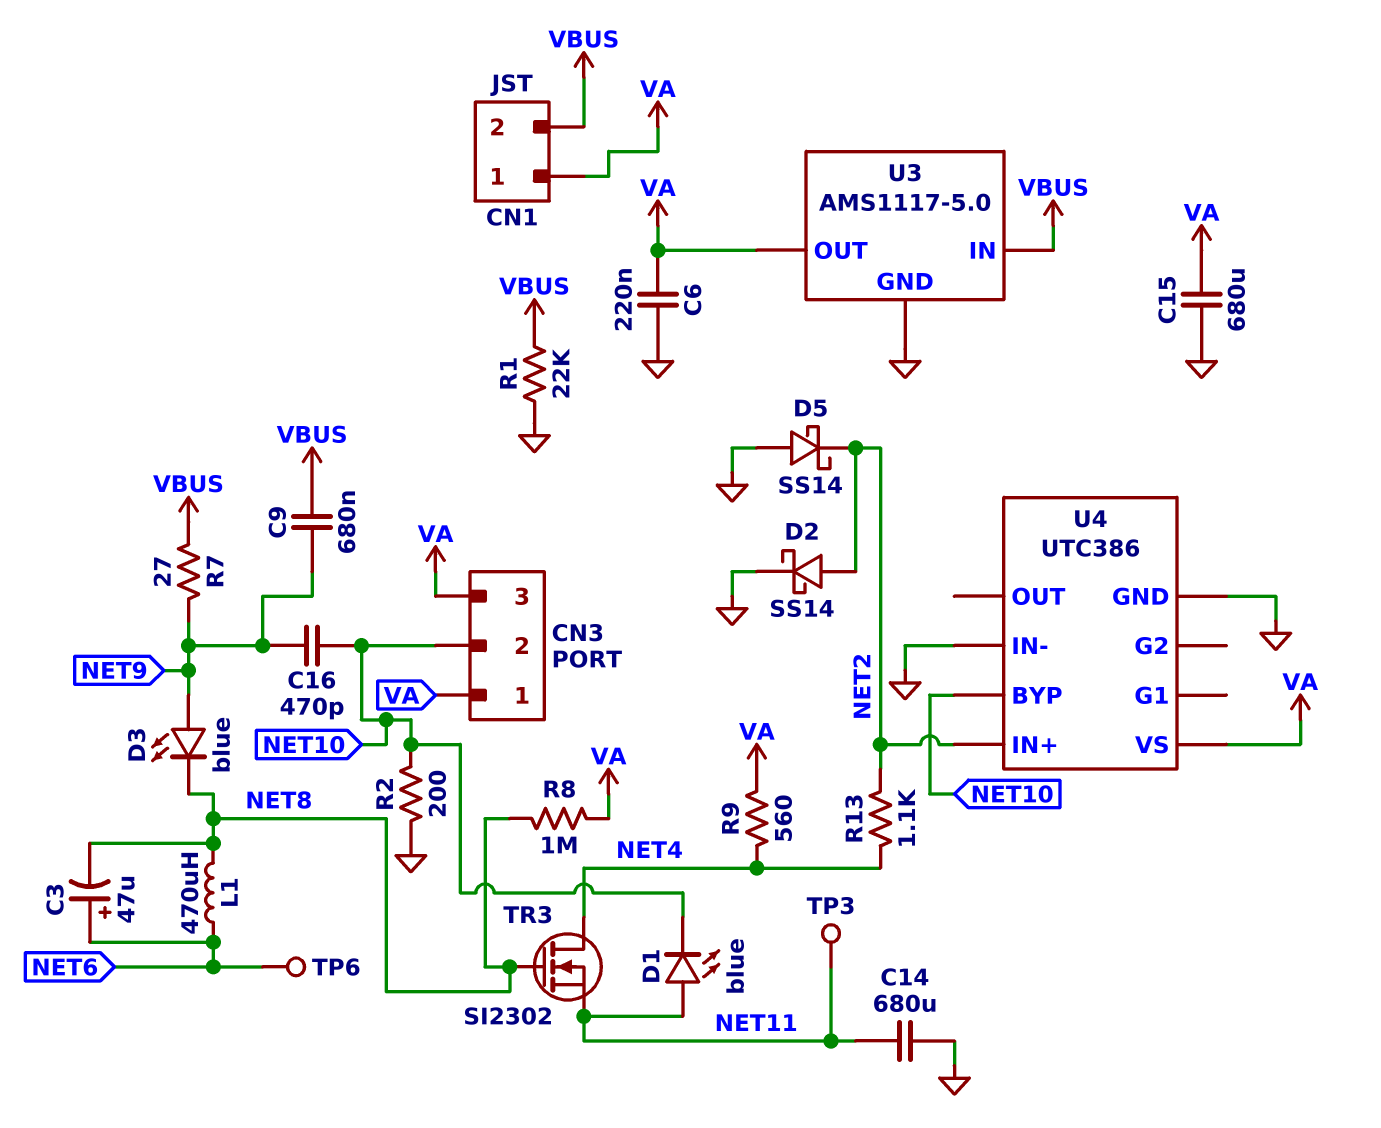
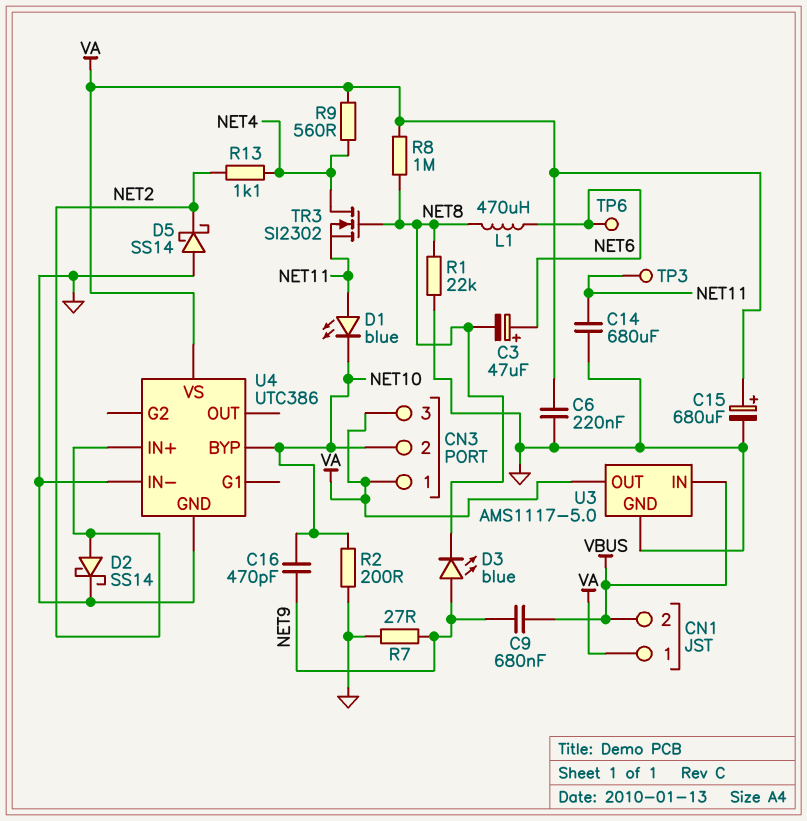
C15: 680uF (GND, VA) -> 680uF (plus VA, minus GND)
R1: 22k (GND, VBUS) -> 22k (GND, NET8)
R7: 27 (NET9, VBUS) -> 27 (GND, NET9)

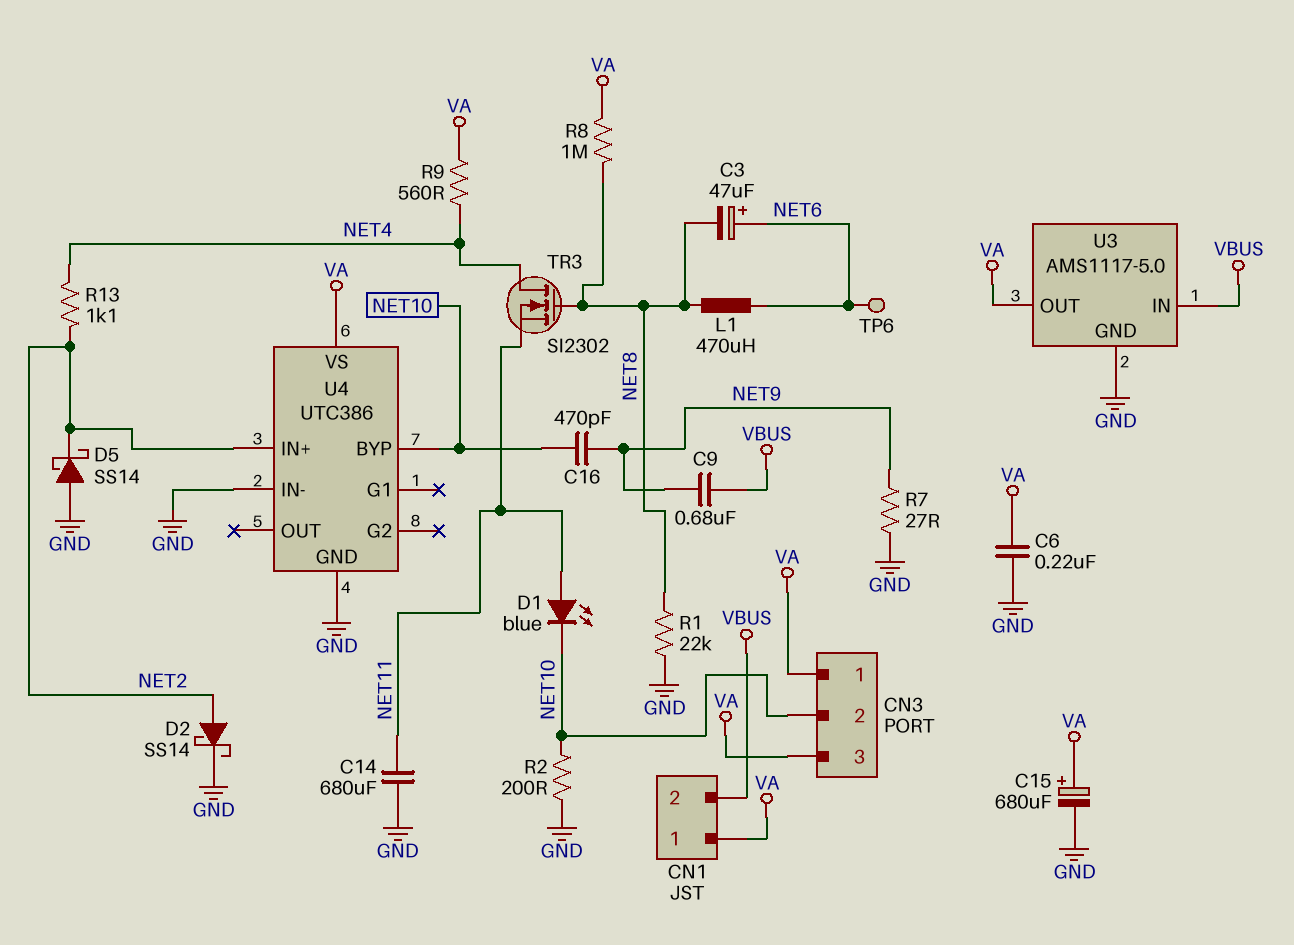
D3: LED blue (A NET9, K NET8) -> none
TP3: test point (NET11) -> none

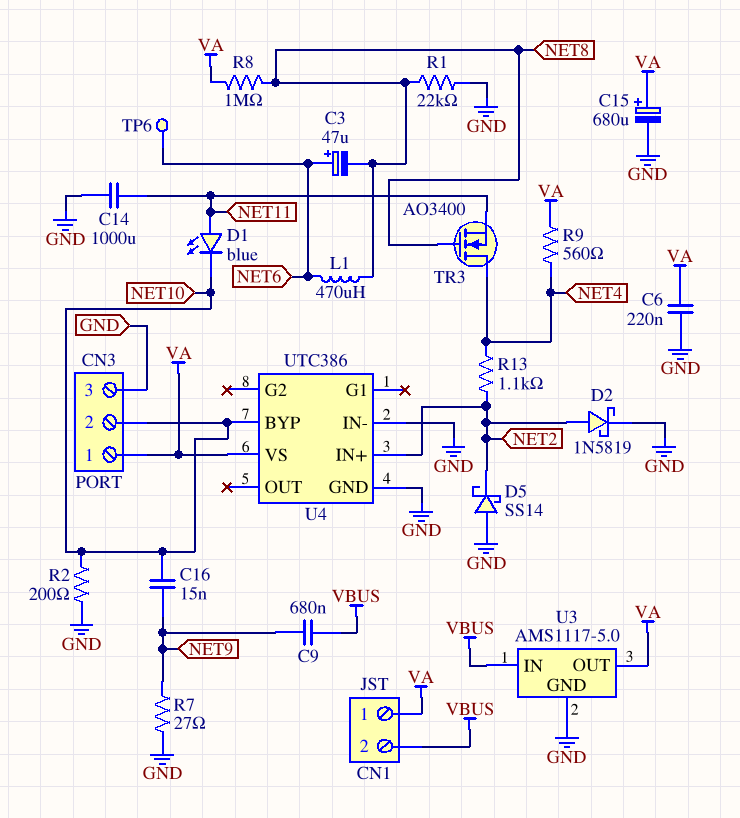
C14: 680uF (GND, NET11) -> 1000uF (GND, NET11)
C16: 470pF (NET9, NET10) -> 15nF (NET9, NET10)
CN3 pin 3: VA -> GND
D2: schottky SS14 (A NET2, K GND) -> schottky 1N5819 (A NET2, K GND)
TR3: NMOS SI2302 (G NET8, D NET4, S NET11) -> NMOS AO3400 (G NET8, D NET4, S NET11)

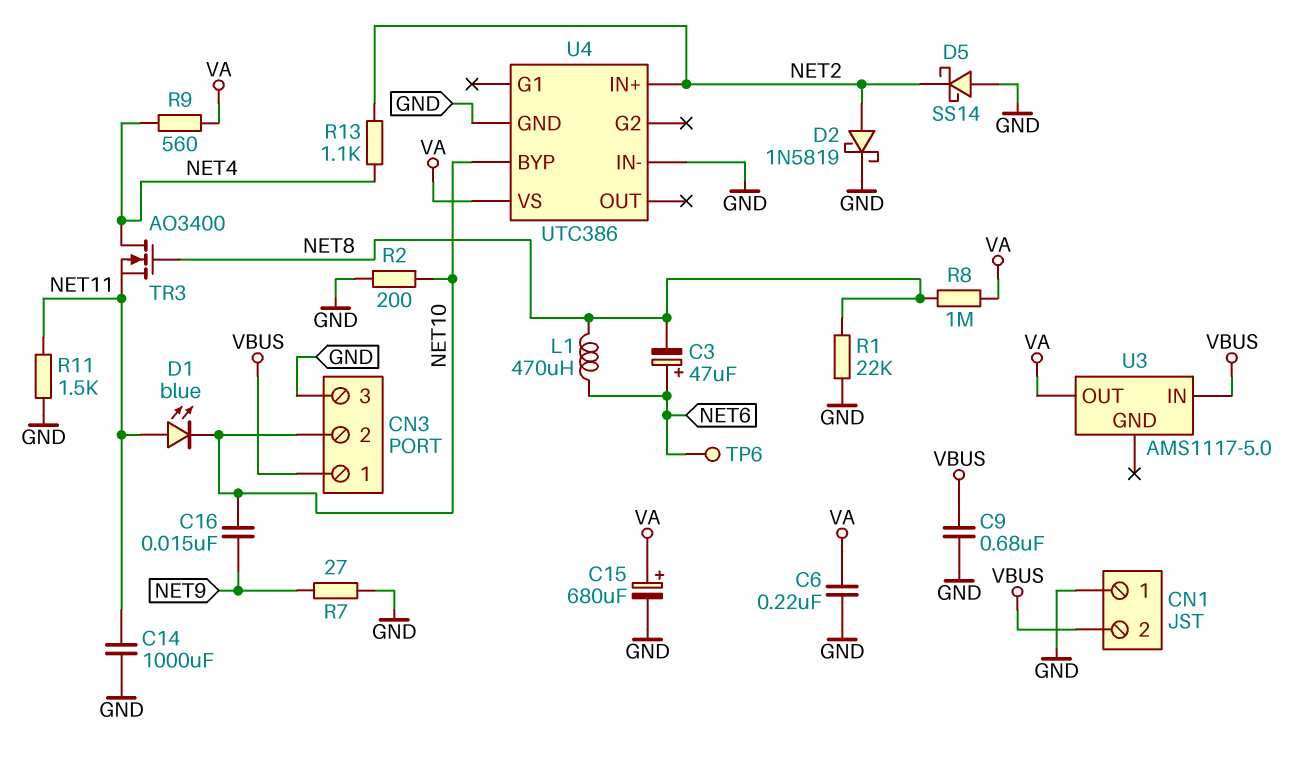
C9: 680nF (NET9, VBUS) -> 680nF (GND, VBUS)
CN1 pin 1: VA -> GND
CN3 pin 1: VA -> VBUS
R11: none -> 1.5k (GND, NET11)
U3 pin GND: GND -> none

